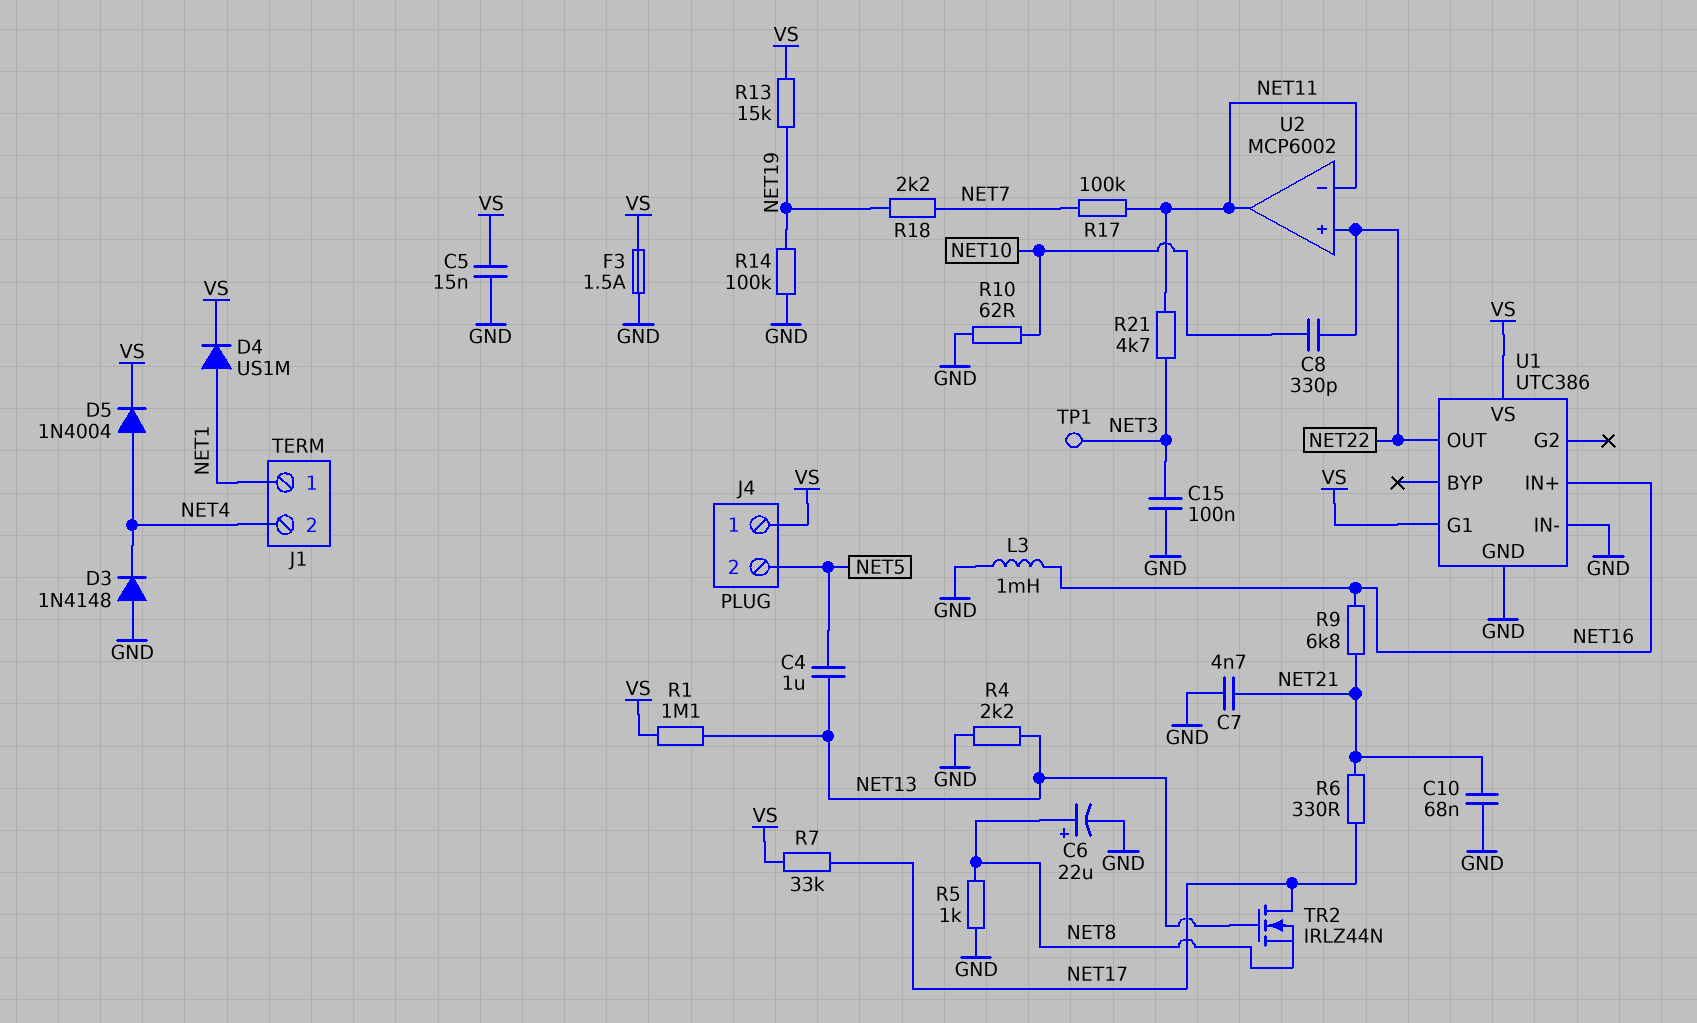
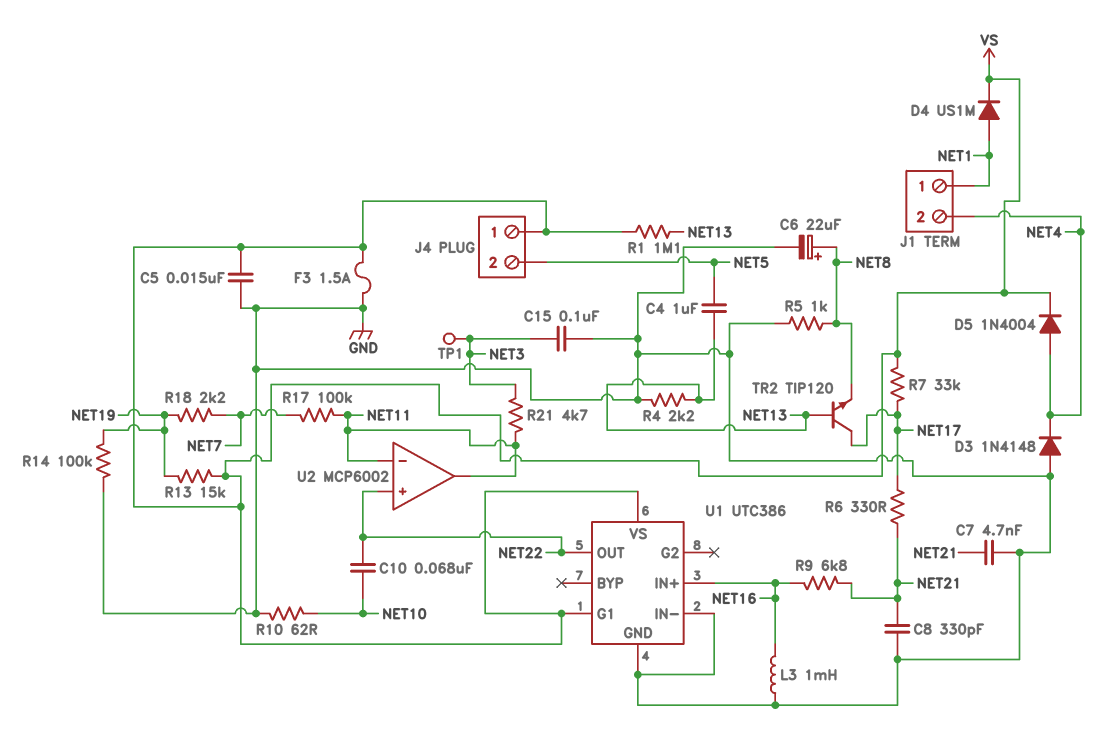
C8: 330pF (NET10, NET22) -> 330pF (GND, NET21)
C10: 68nF (GND, NET21) -> 68nF (NET10, NET22)
TR2: NMOS IRLZ44N (G NET13, D NET17, S NET8) -> NPN TIP120 (B NET13, C NET17, E NET8)

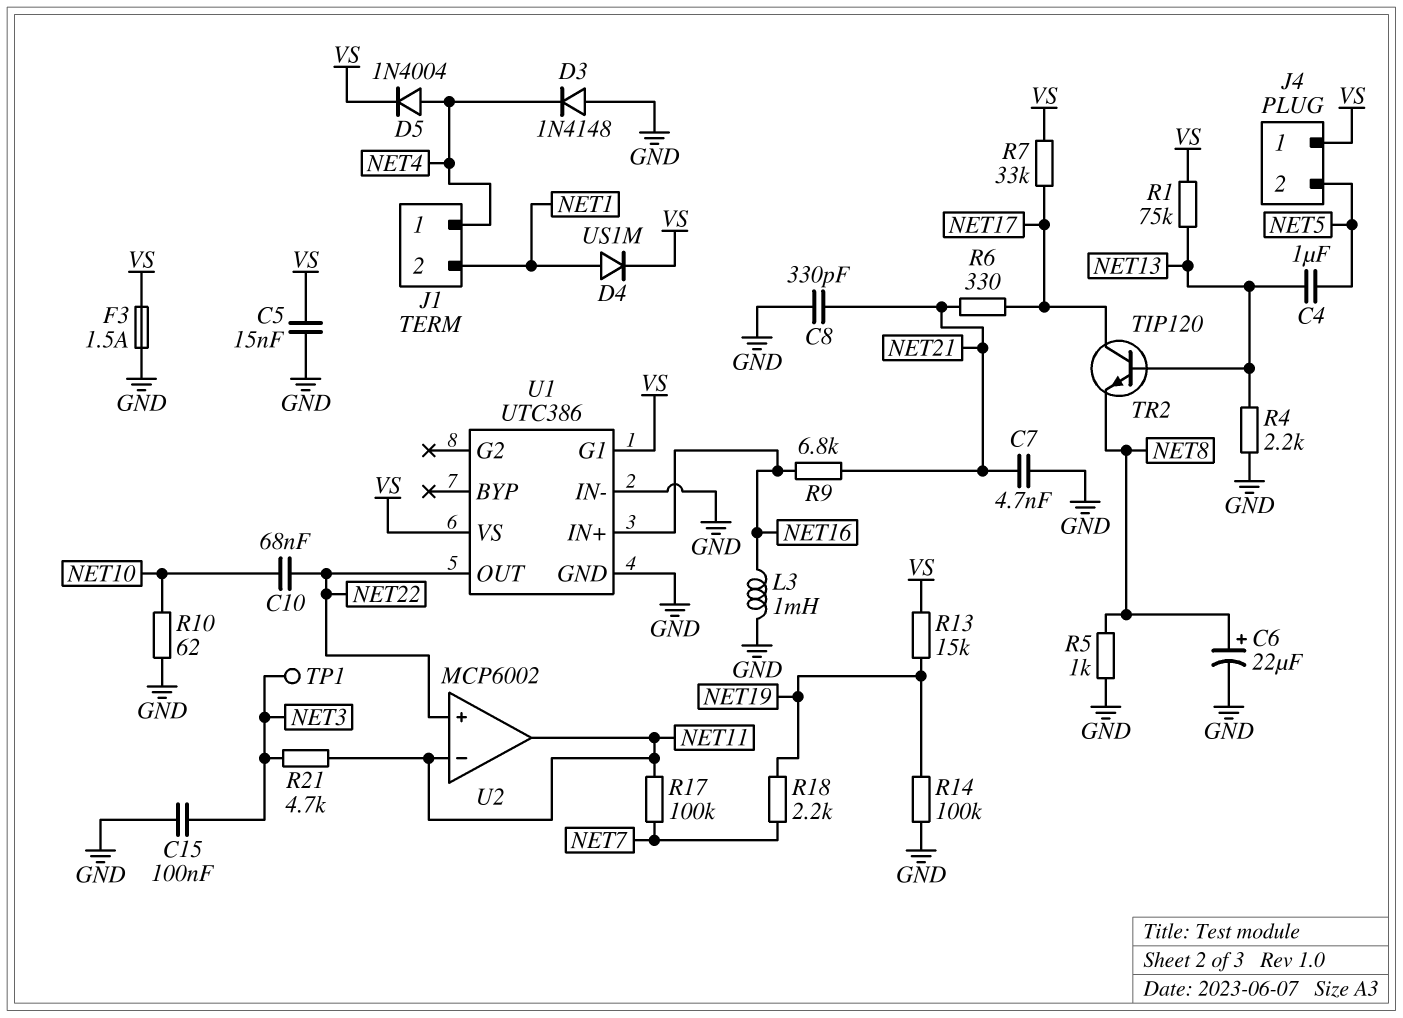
J1 pin 1: NET1 -> NET4
J1 pin 2: NET4 -> NET1
R1: 1.1M (NET13, VS) -> 75k (NET13, VS)

